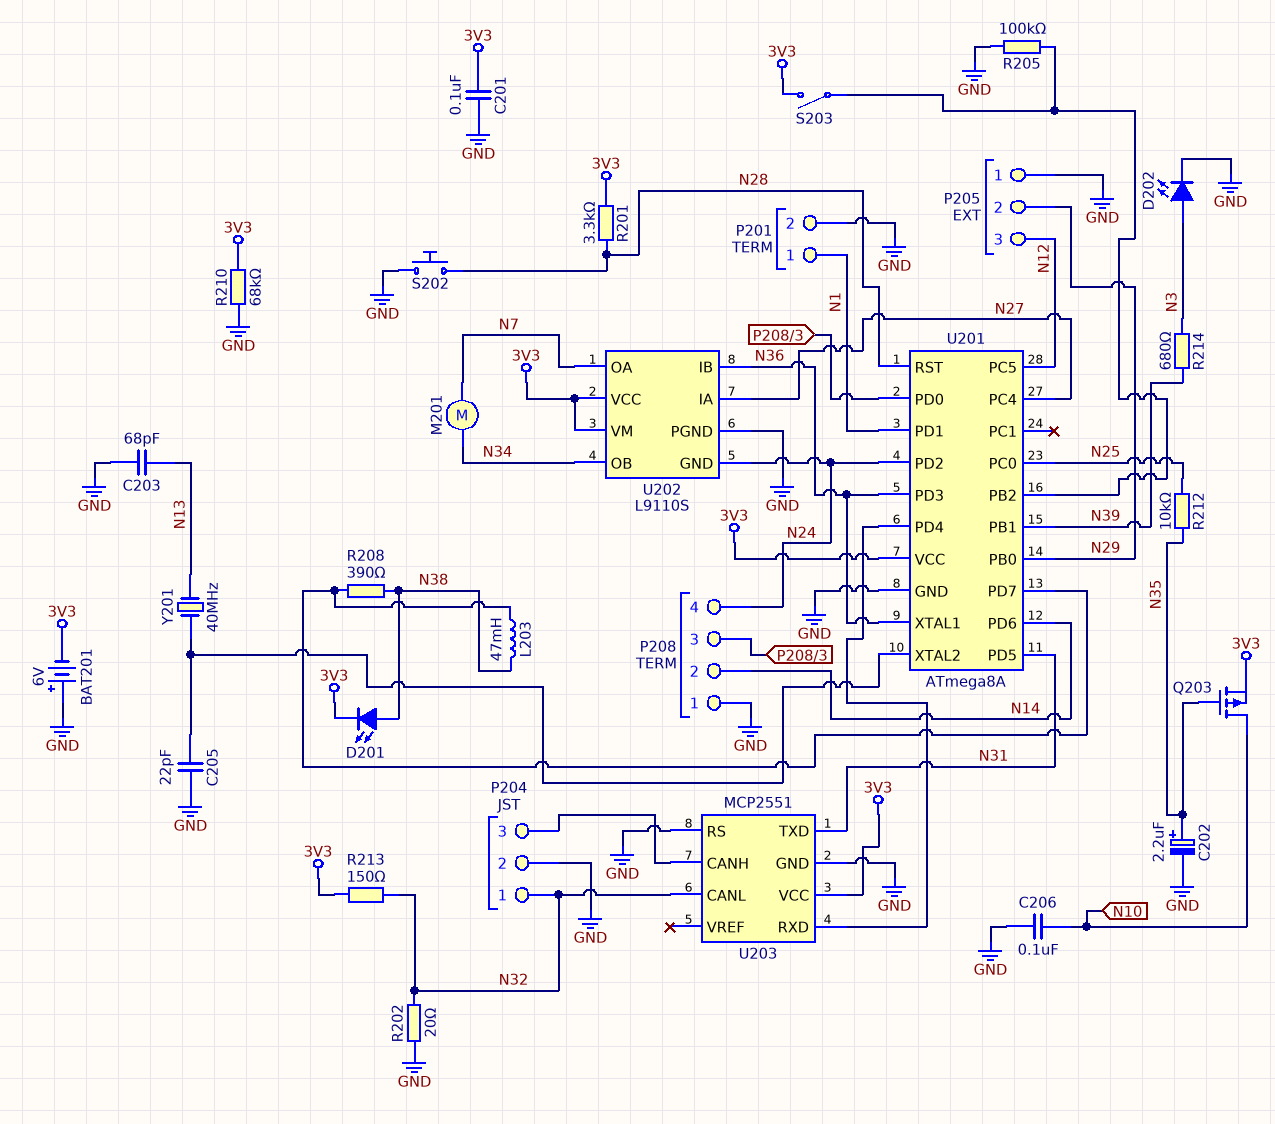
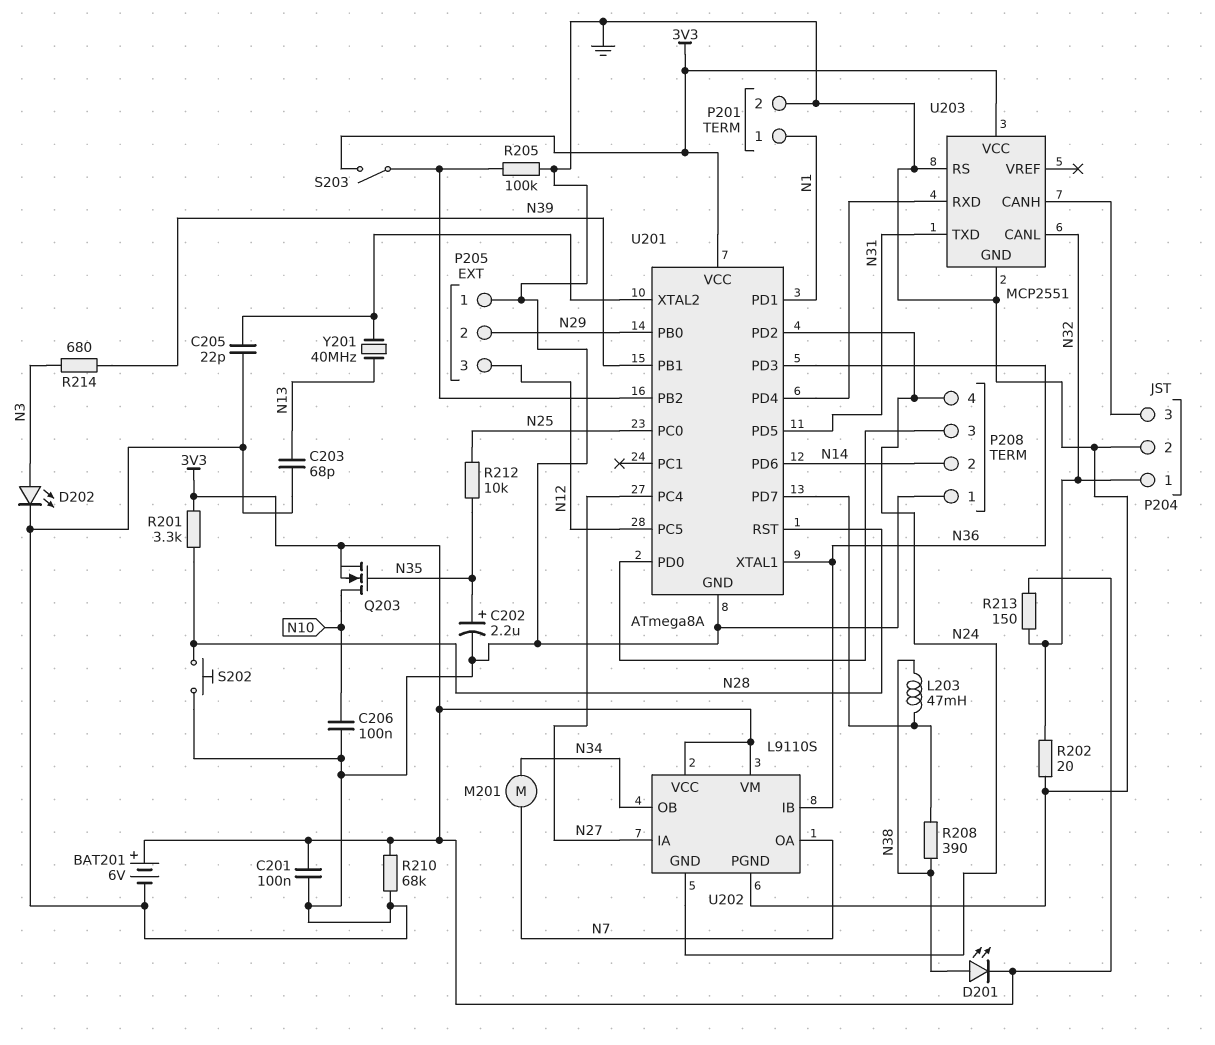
BAT201: 6V (plus GND, minus 3V3) -> 6V (plus 3V3, minus GND)
Q203: PMOS (G N35, D N10, S 3V3) -> NMOS (G N35, D N10, S 3V3)

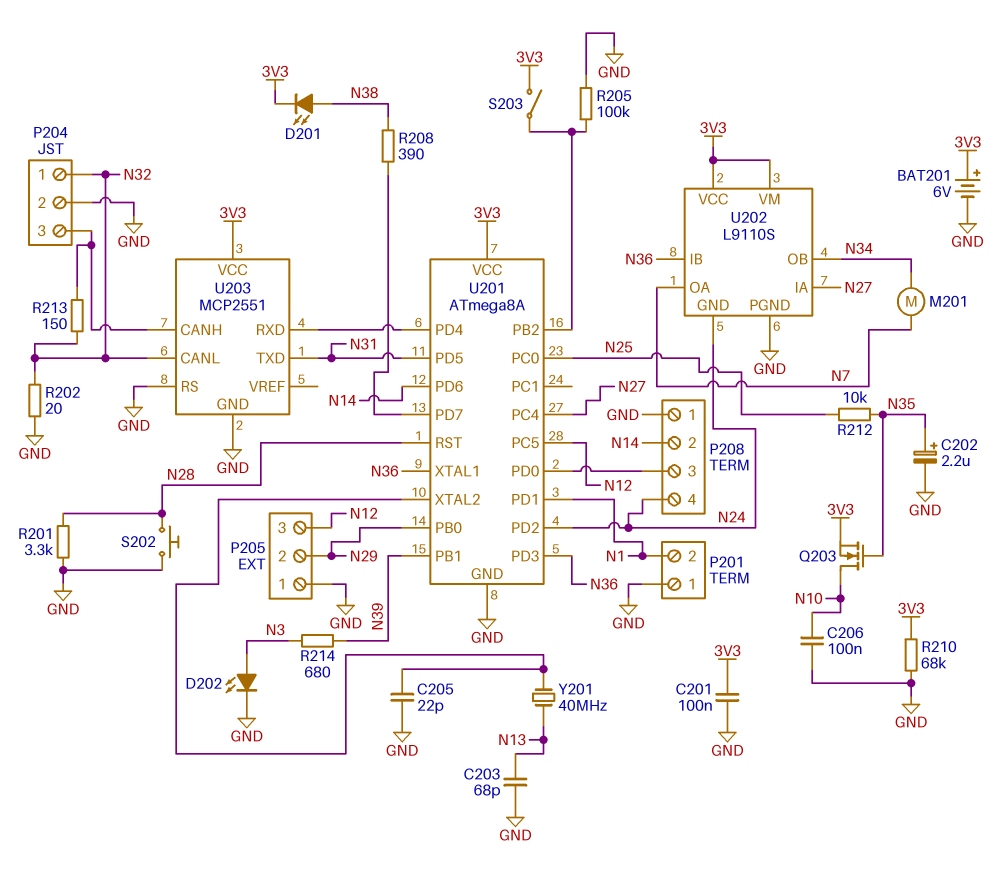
L203: 47mH (N38, U201/PD7) -> none
P201 pin 1: N1 -> GND
P201 pin 2: GND -> N1
R201: 3.3k (3V3, N28) -> 3.3k (GND, N28)
R213: 150 (3V3, N32) -> 150 (N32, P204/3)

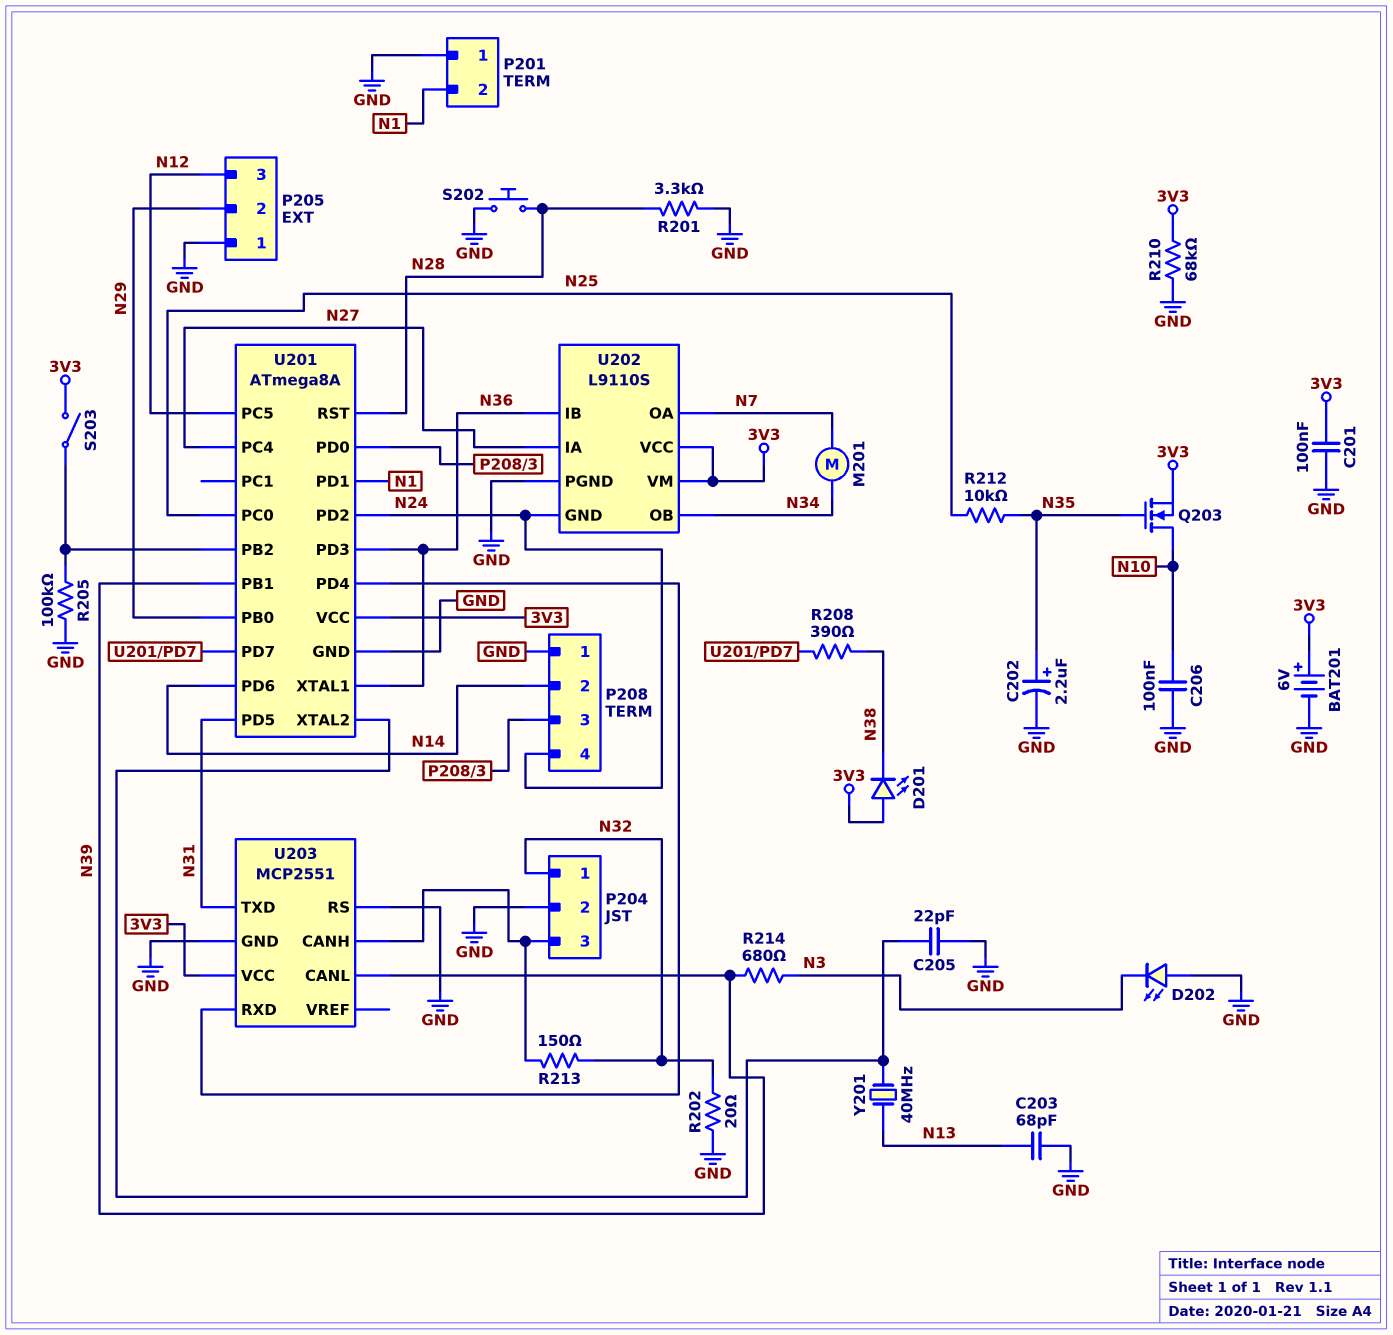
D201: LED (A N38, K 3V3) -> LED (A 3V3, K N38)
D202: LED (A N3, K GND) -> LED (A GND, K N3)
U203 pin CANL: N32 -> N39

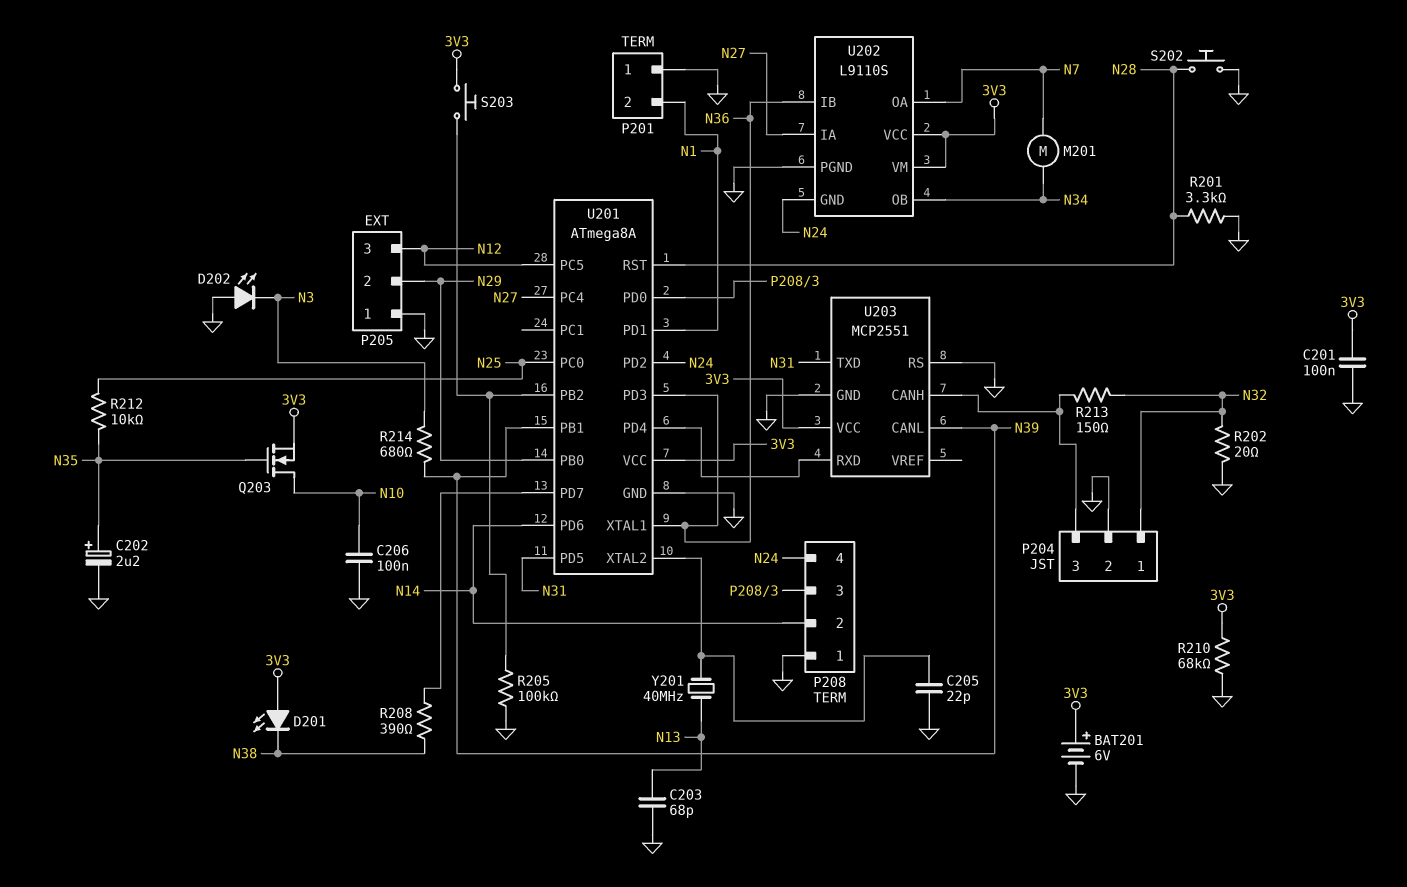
S203: switch (3V3, U201/PB2) -> button (3V3, U201/PB2)

